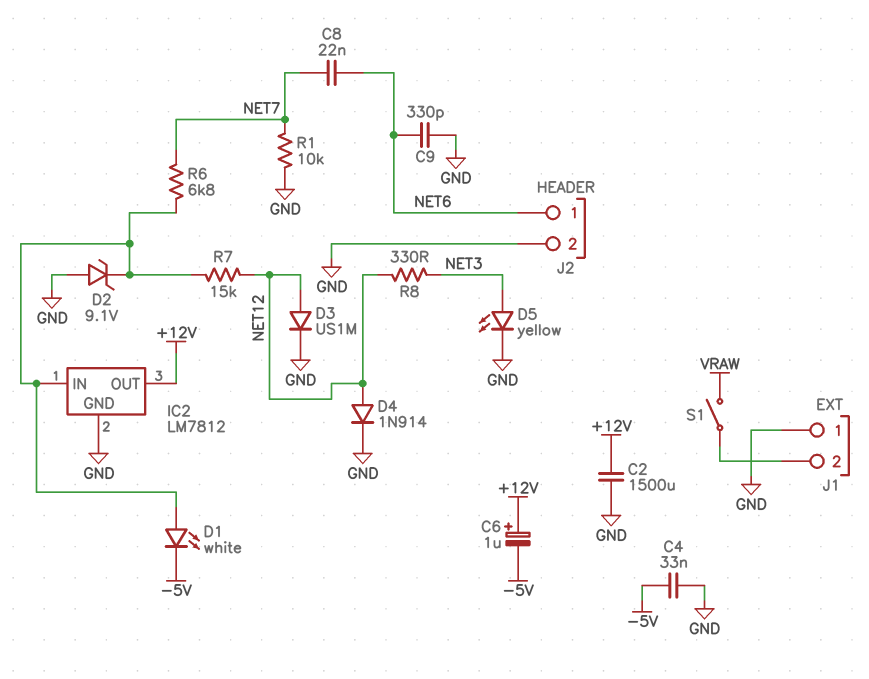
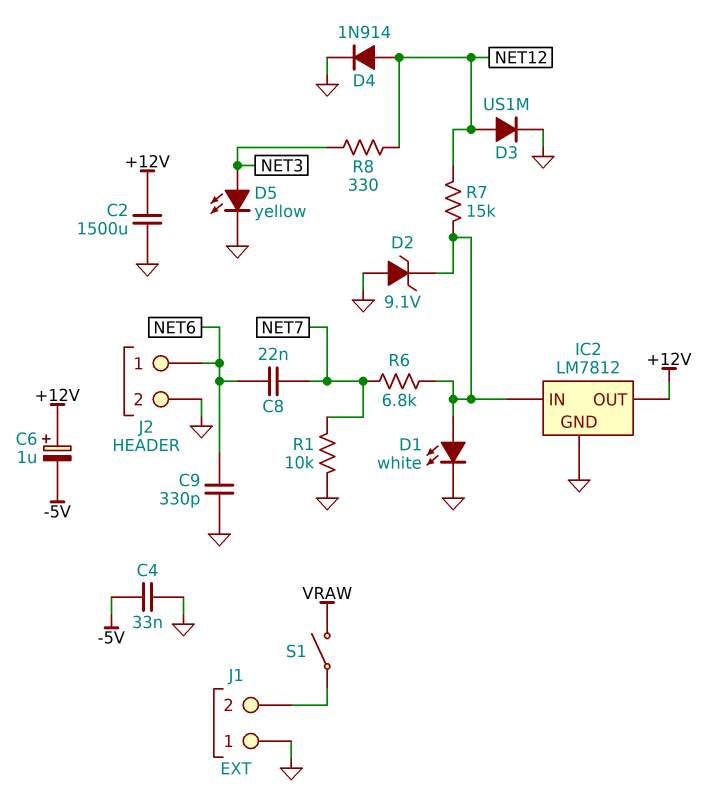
D1: LED white (A IC2/IN, K -5V) -> LED white (A IC2/IN, K GND)

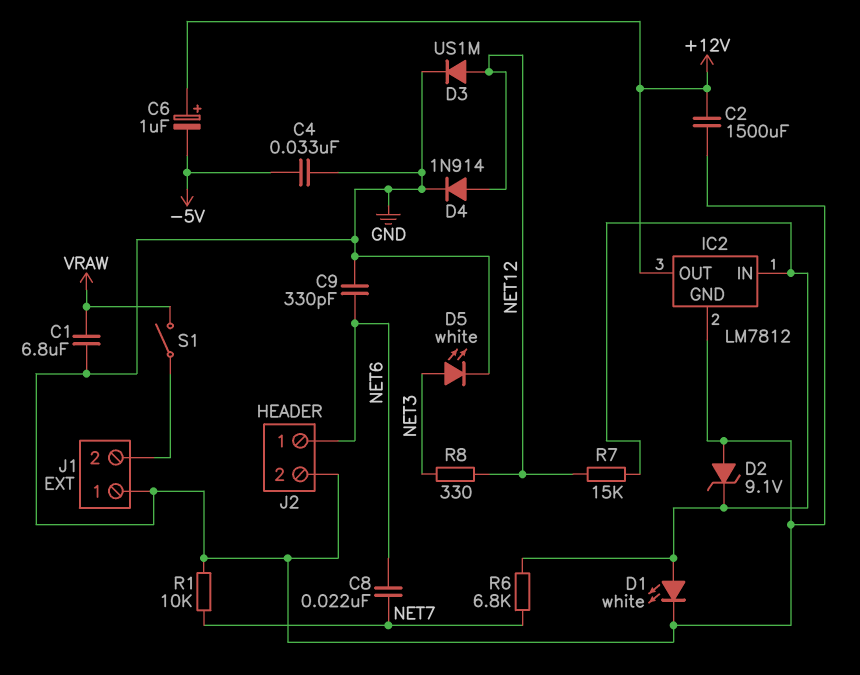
C1: none -> 6.8uF (GND, VRAW)
D5: LED yellow (A NET3, K GND) -> LED white (A NET3, K GND)

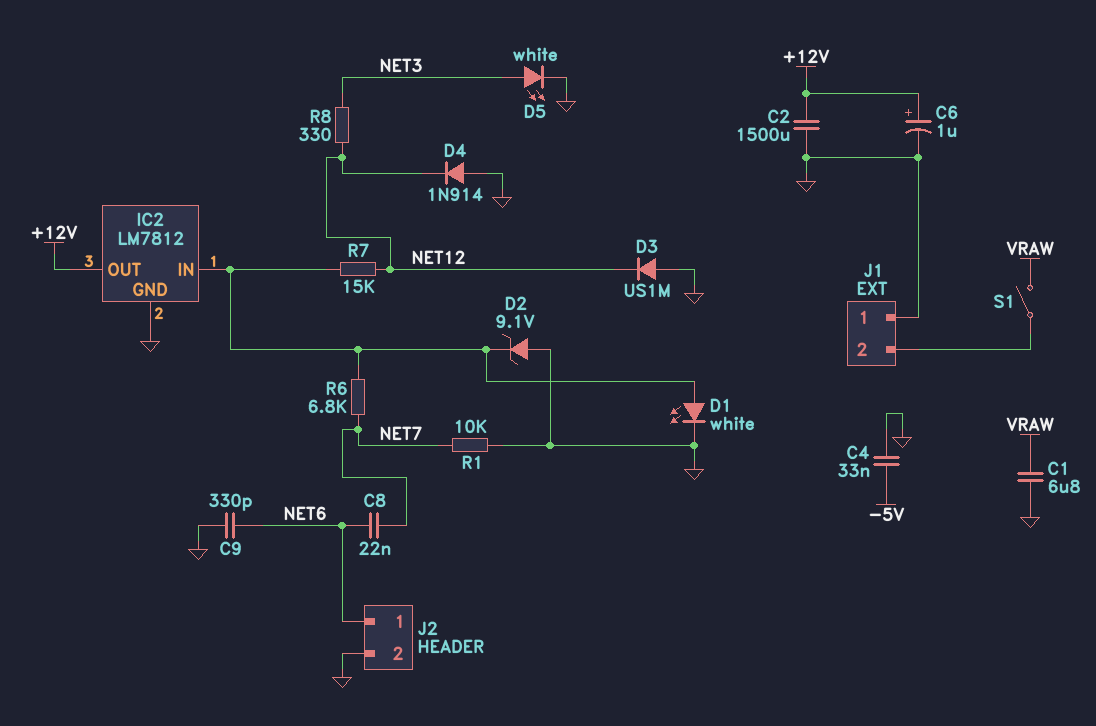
C6: 1uF (plus +12V, minus -5V) -> 1uF (plus +12V, minus GND)
D3: diode US1M (A NET12, K GND) -> diode US1M (A GND, K NET12)
D4: diode 1N914 (A NET12, K GND) -> diode 1N914 (A GND, K NET12)

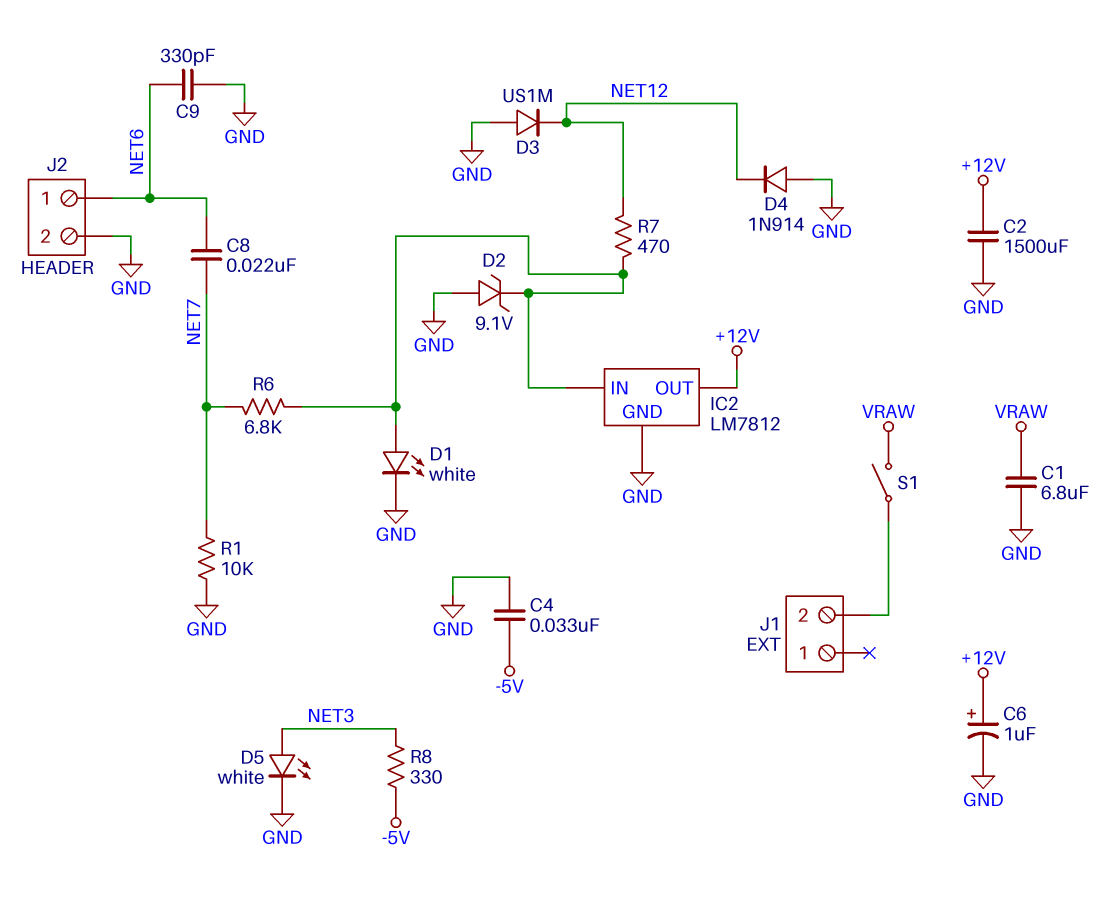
J1 pin 1: GND -> none
R7: 15k (IC2/IN, NET12) -> 470 (IC2/IN, NET12)
R8: 330 (NET3, NET12) -> 330 (-5V, NET3)

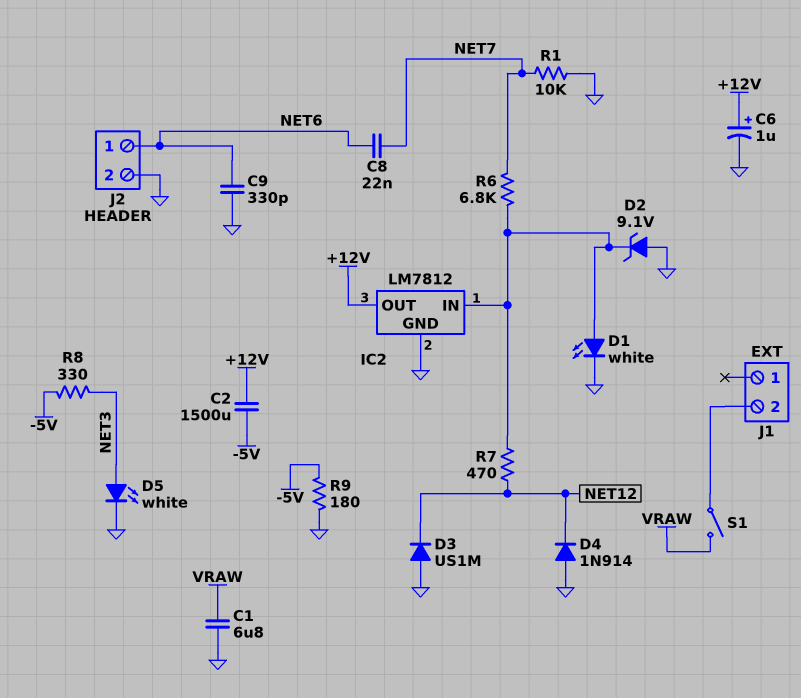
C2: 1500uF (+12V, GND) -> 1500uF (+12V, -5V)
C4: 33nF (-5V, GND) -> none
R9: none -> 180 (-5V, GND)

